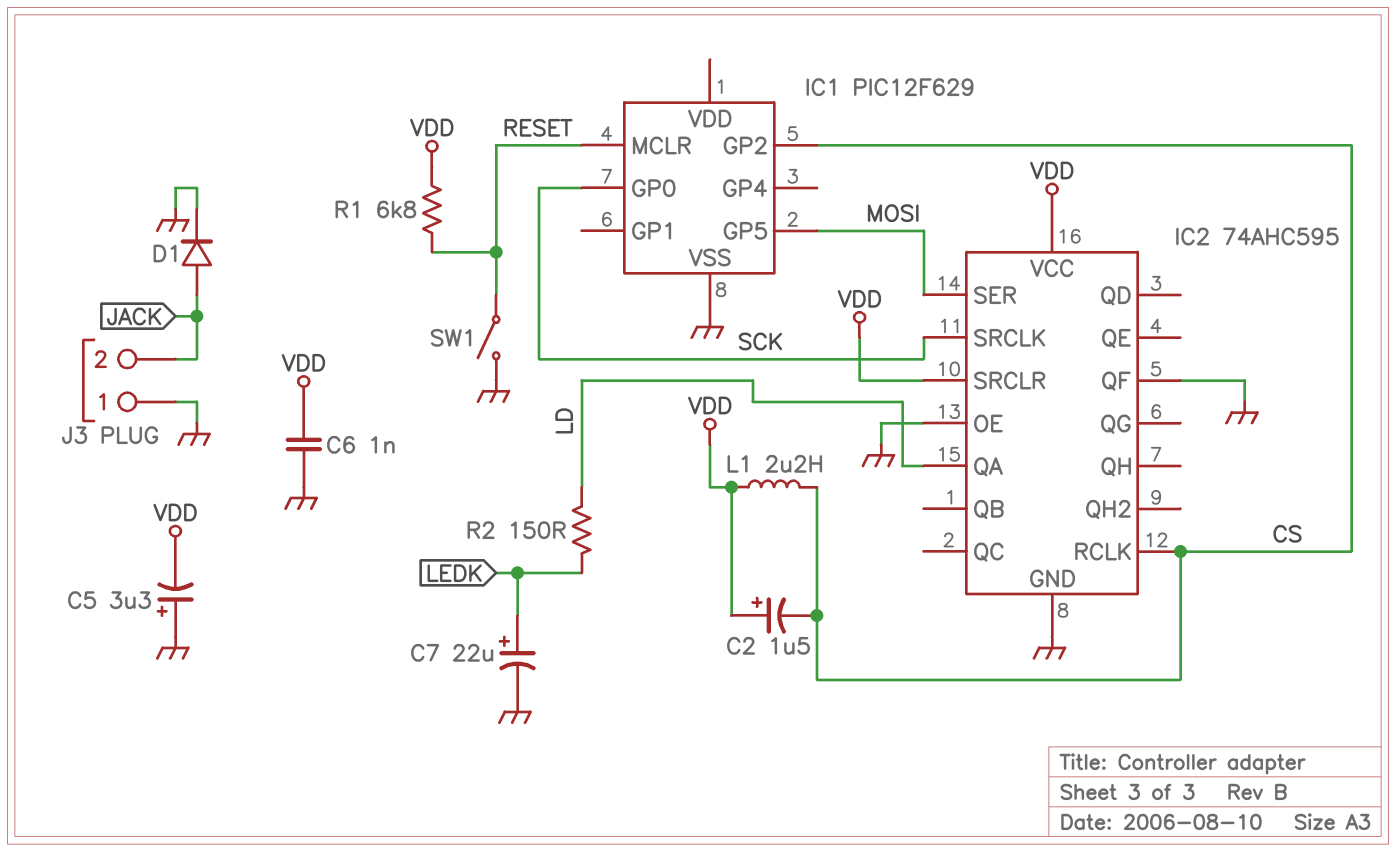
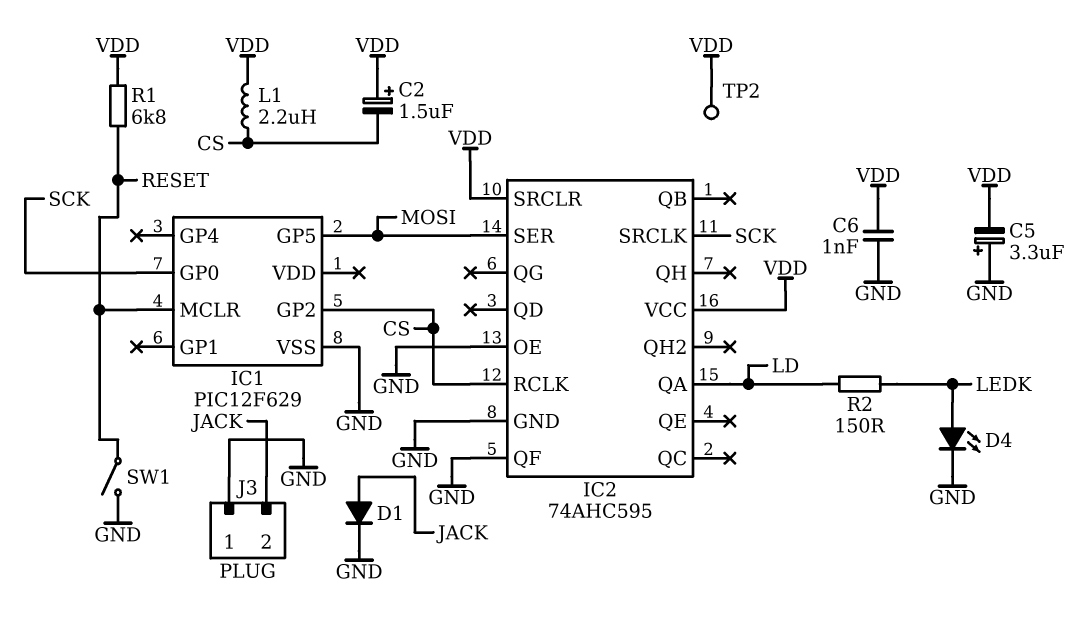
C7: 22uF (plus LEDK, minus GND) -> none
D4: none -> LED (A LEDK, K GND)
TP2: none -> test point (VDD)

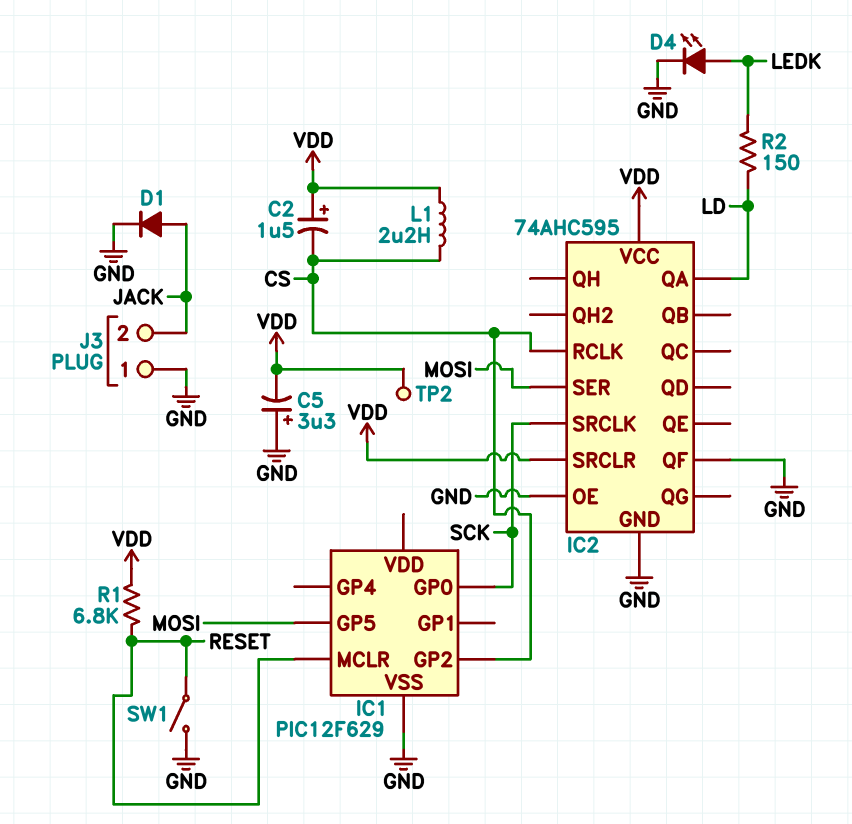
C6: 1nF (GND, VDD) -> none

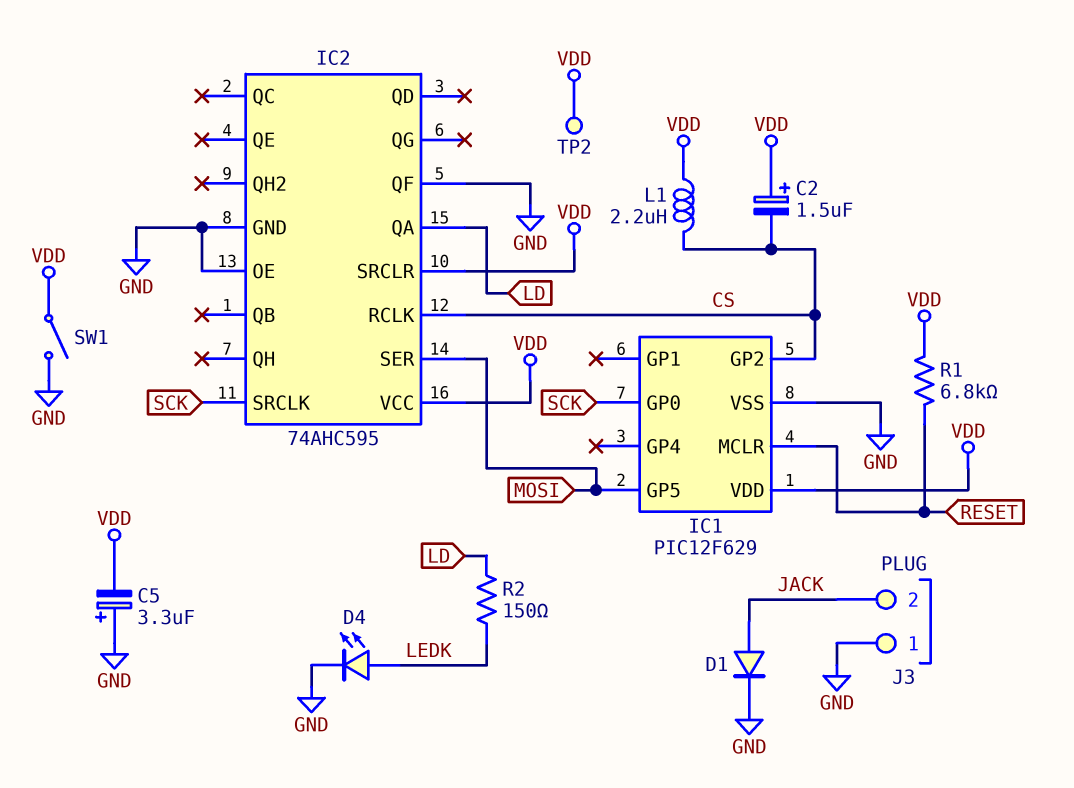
IC1 pin VDD: none -> VDD
SW1: switch (GND, RESET) -> switch (GND, VDD)

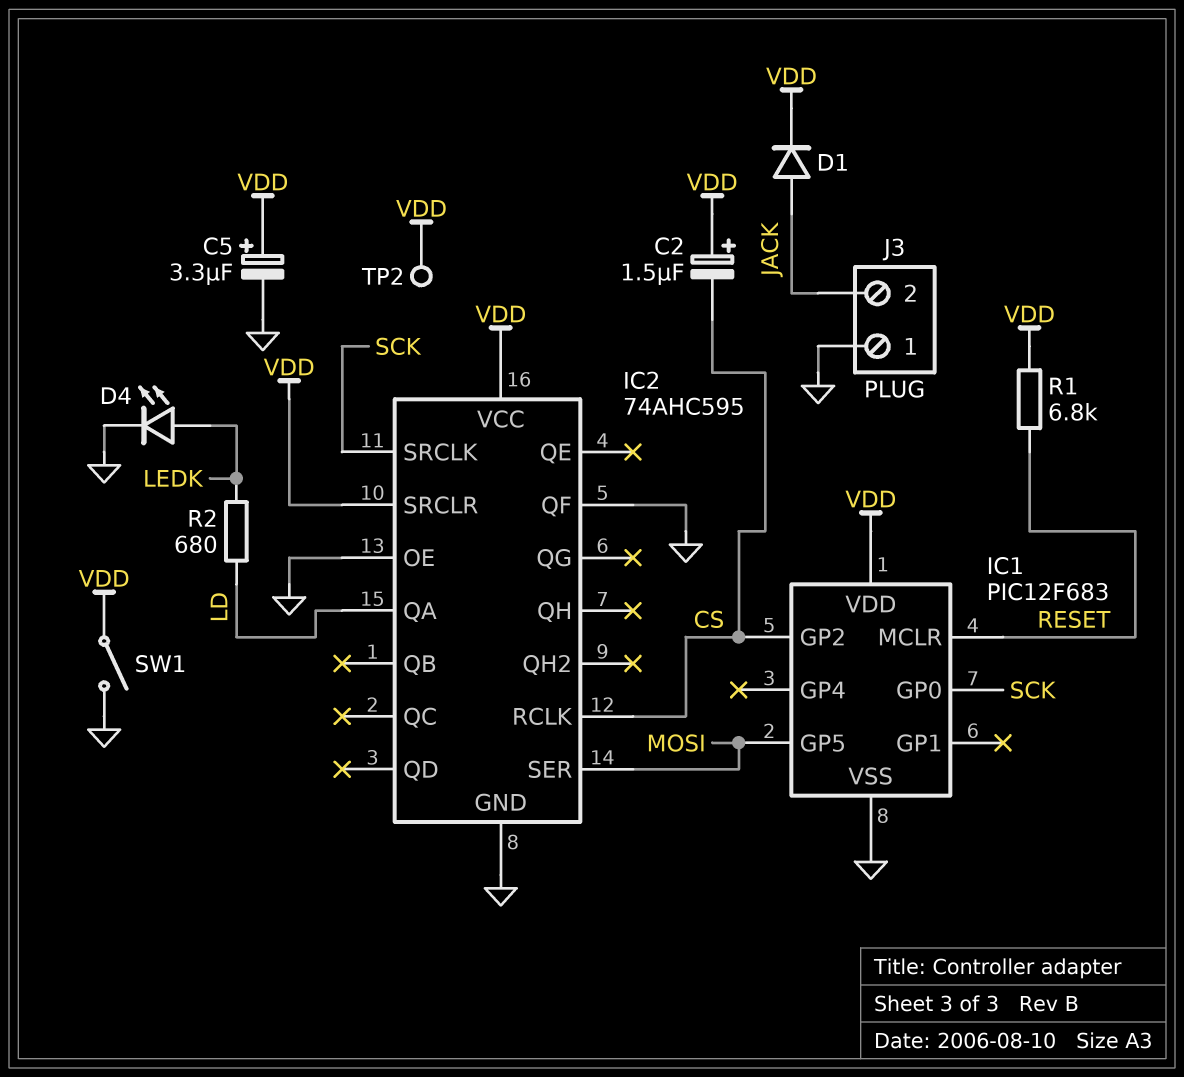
C5: 3.3uF (plus GND, minus VDD) -> 3.3uF (plus VDD, minus GND)
D1: diode (A JACK, K GND) -> diode (A JACK, K VDD)
IC1: PIC12F629 -> PIC12F683
L1: 2.2uH (CS, VDD) -> none
R2: 150 (LD, LEDK) -> 680 (LD, LEDK)

